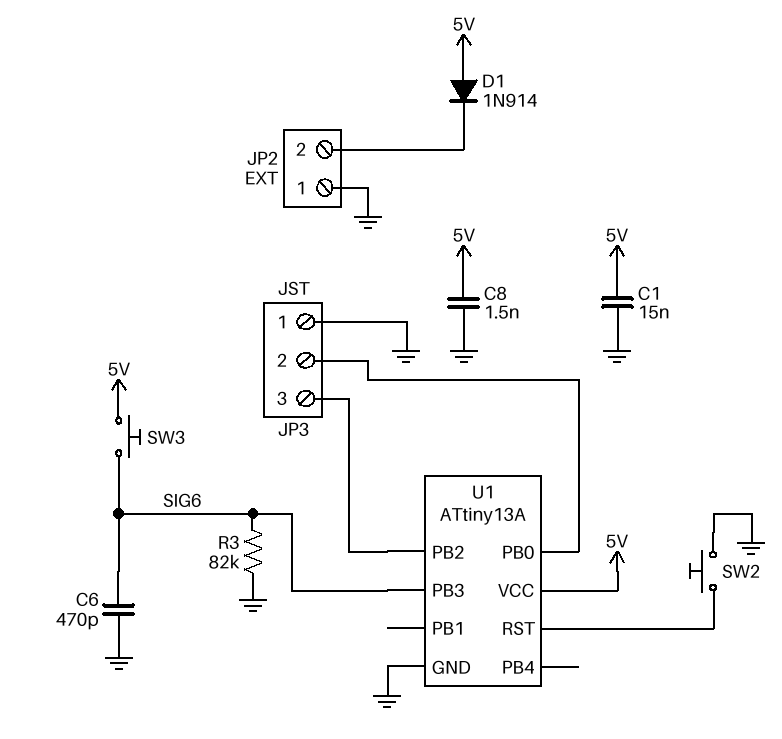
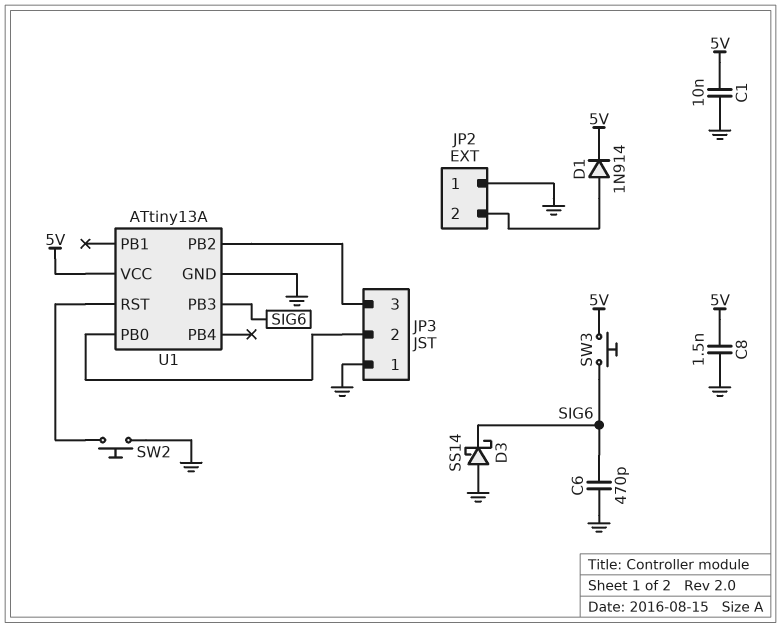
C1: 15nF (5V, GND) -> 10nF (5V, GND)
D1: diode 1N914 (A 5V, K JP2/2) -> diode 1N914 (A JP2/2, K 5V)
D3: none -> schottky SS14 (A GND, K SIG6)
R3: 82k (GND, SIG6) -> none

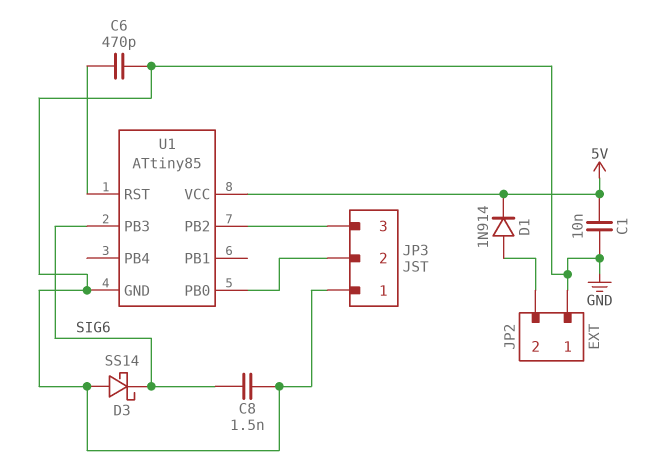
C6: 470pF (GND, SIG6) -> 470pF (GND, U1/RST)
C8: 1.5nF (5V, GND) -> 1.5nF (GND, SIG6)
SW2: button (GND, U1/RST) -> none
SW3: button (5V, SIG6) -> none
U1: ATtiny13A -> ATtiny85

